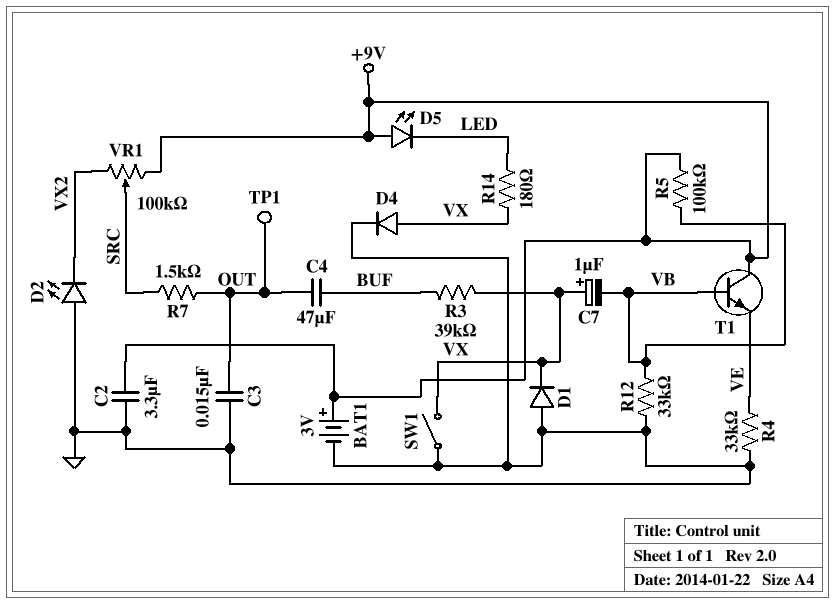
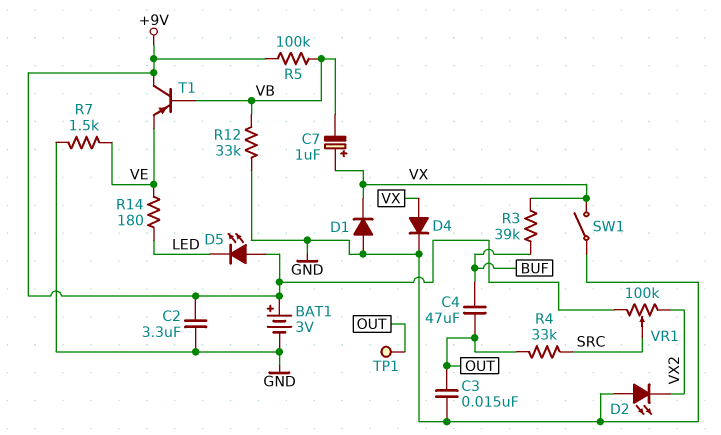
R4: 33k (GND, VE) -> 33k (OUT, SRC)
R7: 1.5k (OUT, SRC) -> 1.5k (GND, VE)
R14: 180 (LED, VX) -> 180 (LED, VE)
T1: NPN (B VB, C +9V, E VE) -> PNP (B VB, C +9V, E VE)

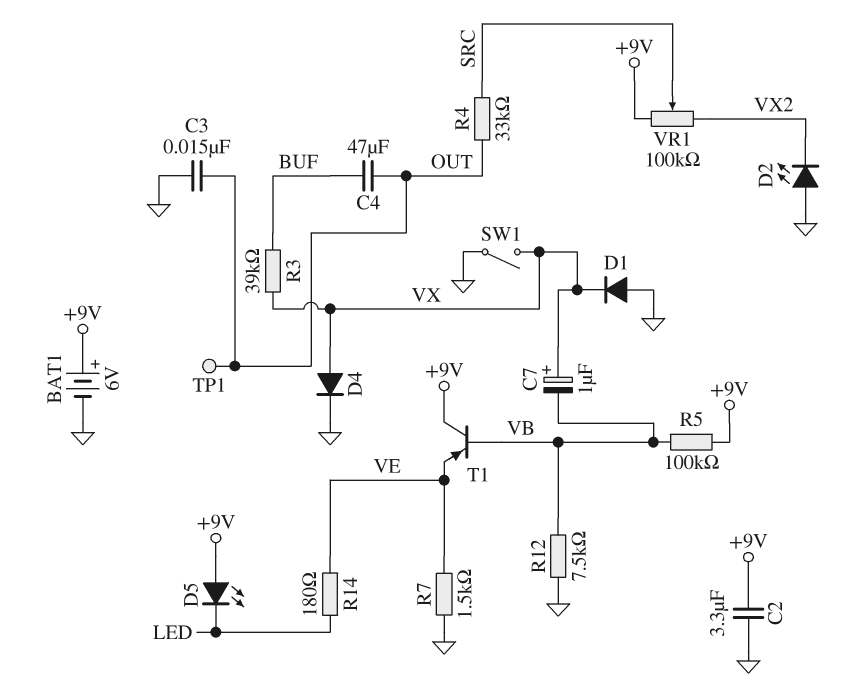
BAT1: 3V (plus +9V, minus GND) -> 6V (plus +9V, minus GND)
R12: 33k (GND, VB) -> 7.5k (GND, VB)

